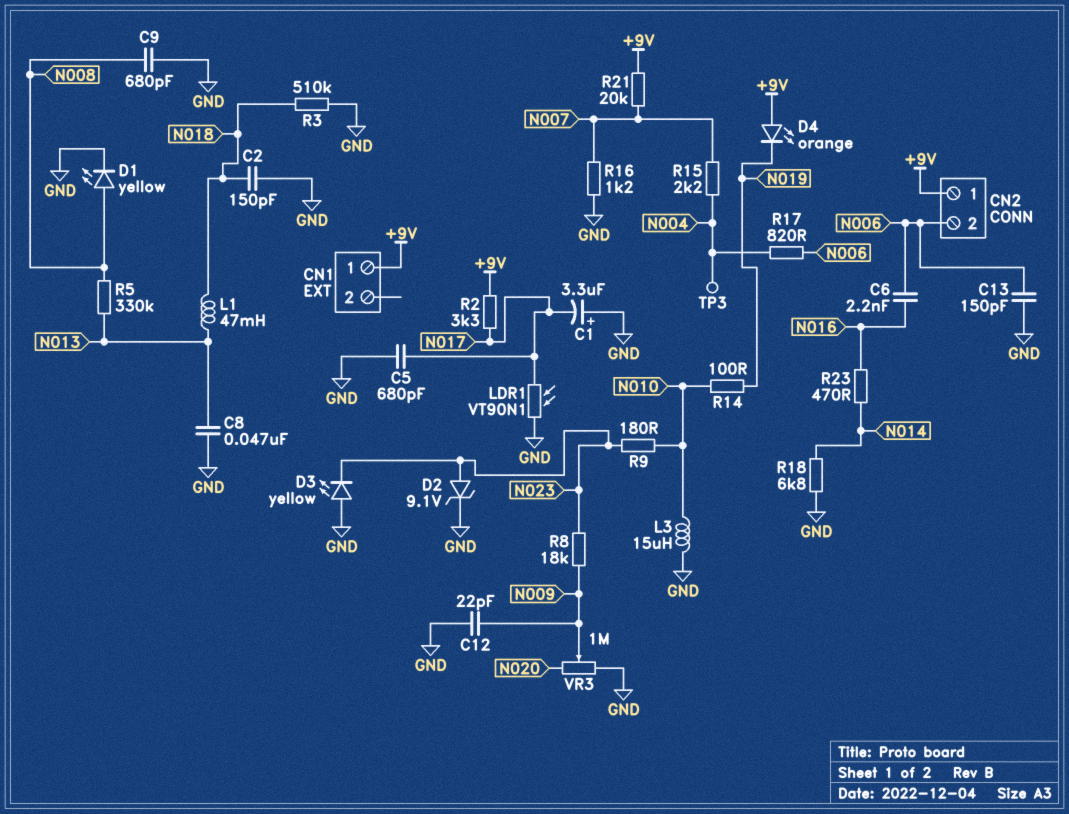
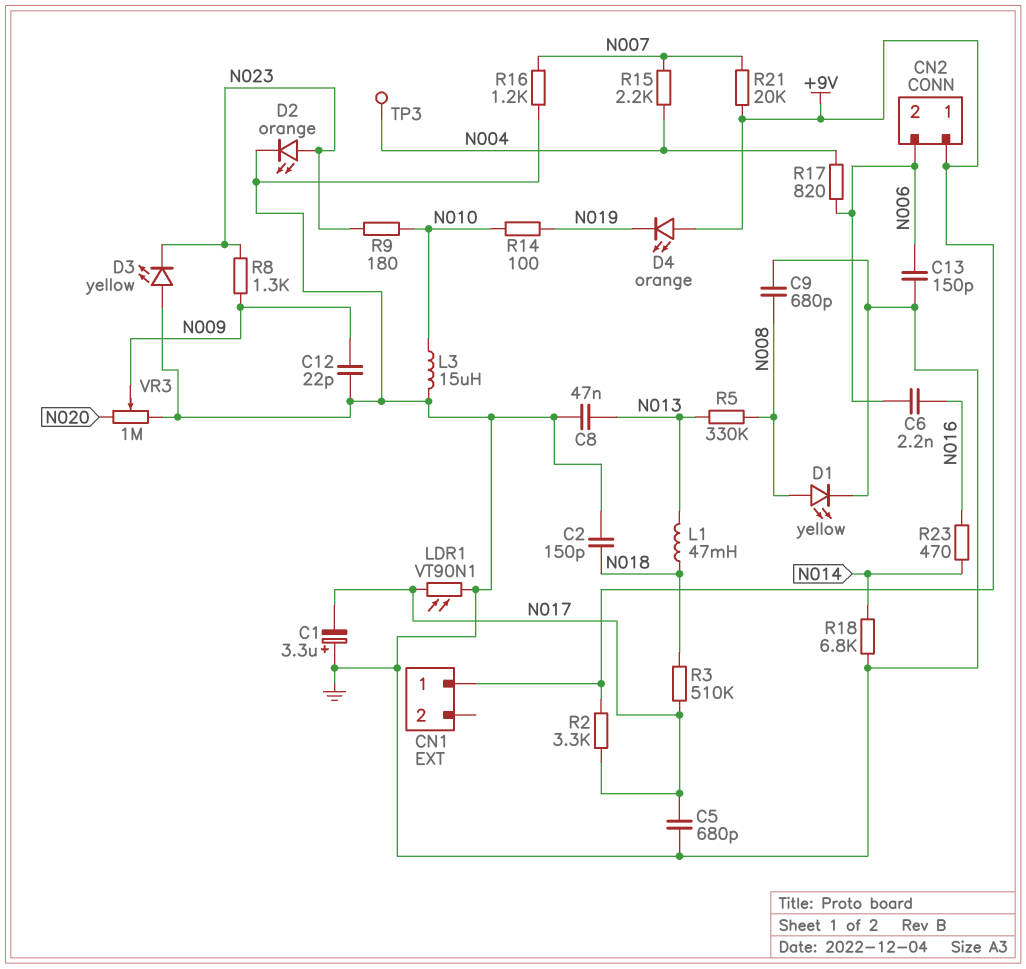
D2: zener 9.1V (A N023, K GND) -> LED orange (A N023, K GND)
R3: 510k (GND, N018) -> 510k (N017, N018)
R8: 18k (N009, N023) -> 1.3k (N009, N023)

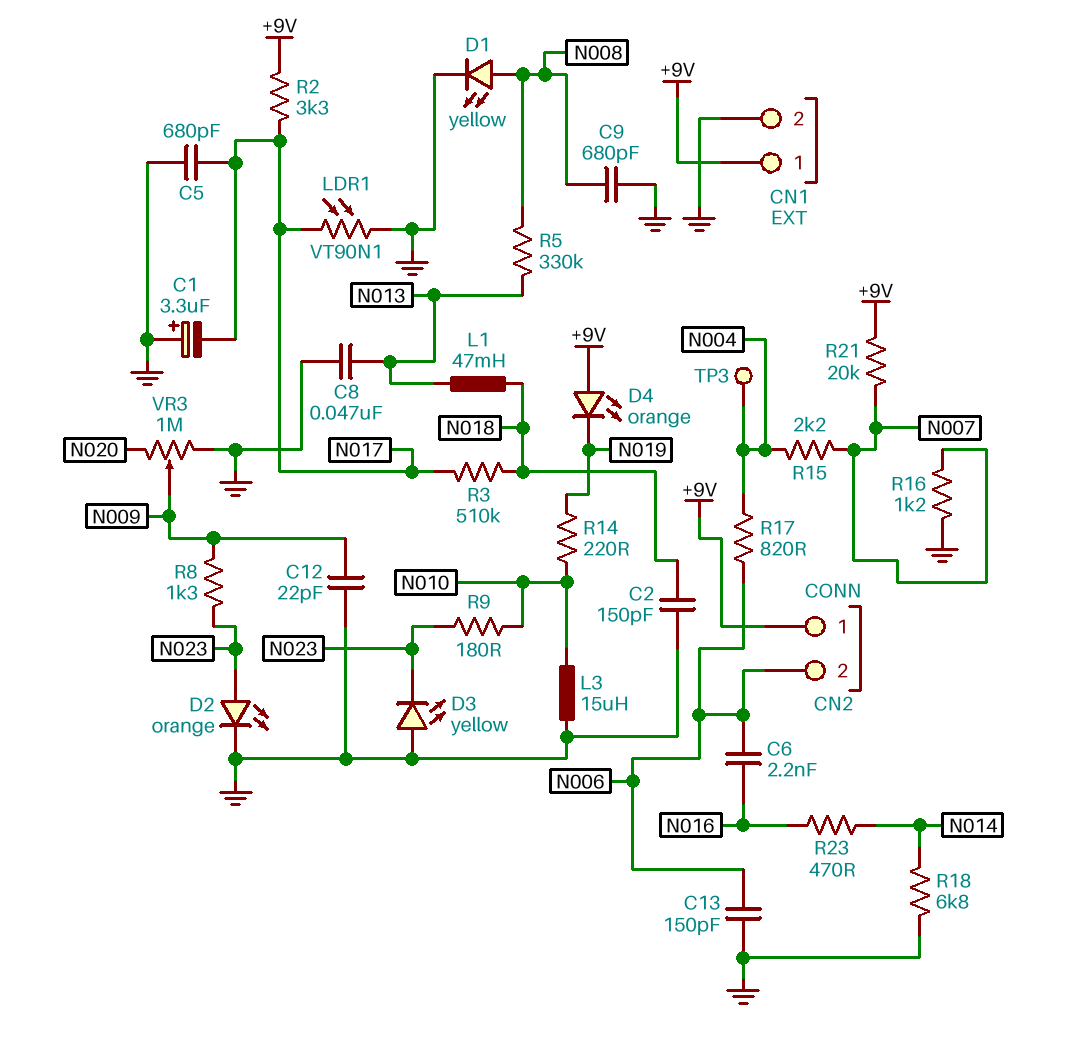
CN1 pin 2: none -> GND
R14: 100 (N010, N019) -> 220 (N010, N019)

